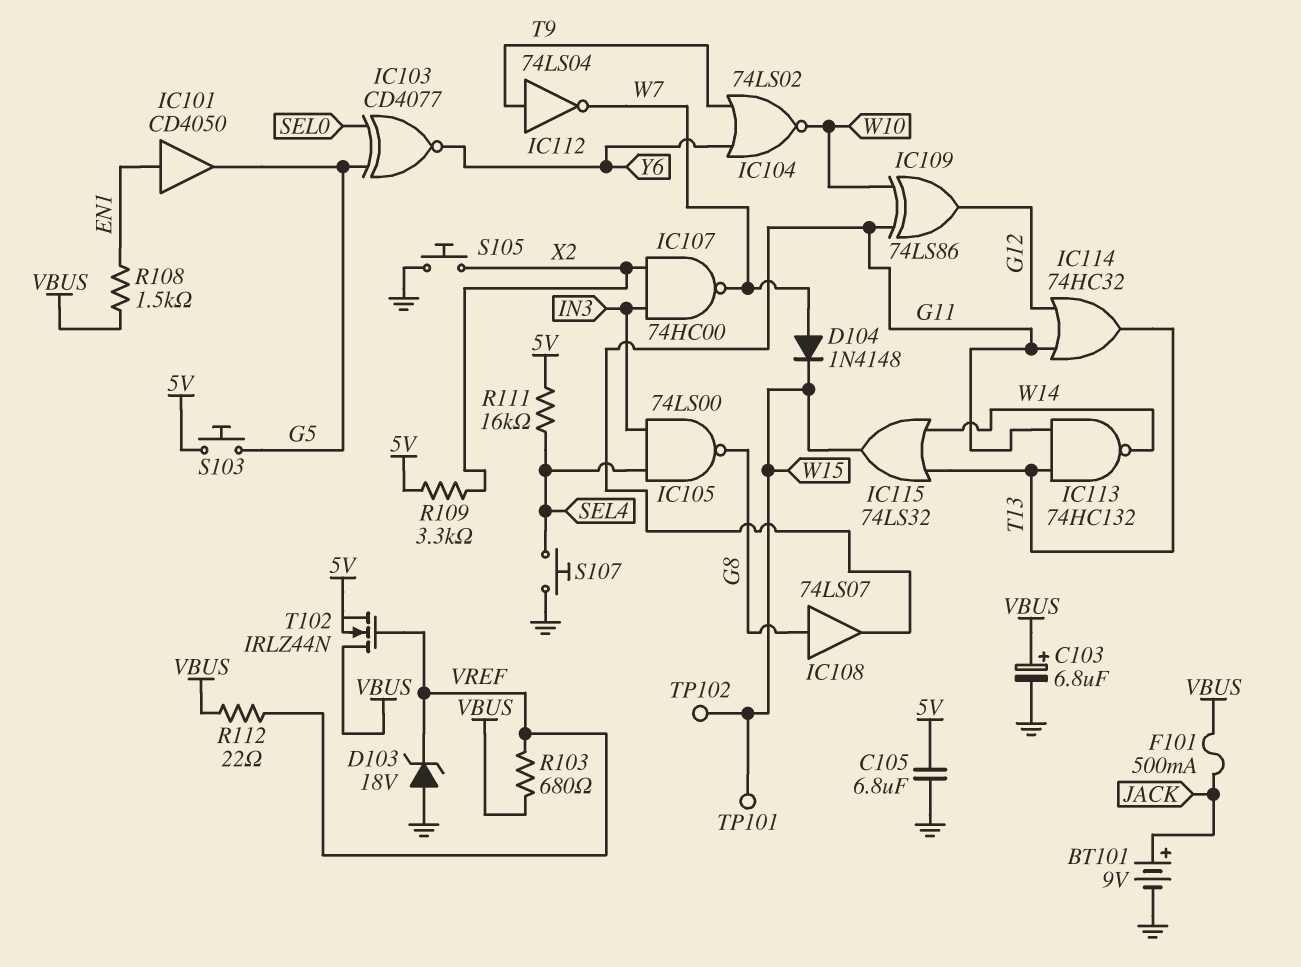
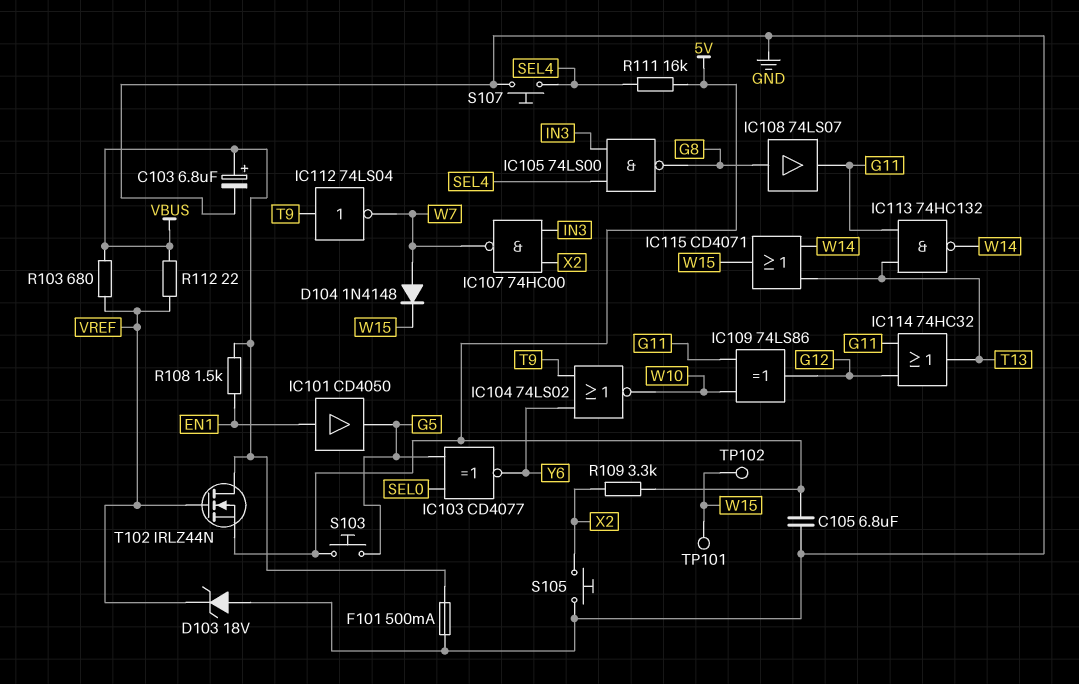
BT101: 9V (plus JACK, minus GND) -> none
F101: 500mA (JACK, VBUS) -> 500mA (GND, VBUS)
IC115: OR 74LS32 (in T13, in W14, out W15) -> OR CD4071 (in T13, in W14, out W15)

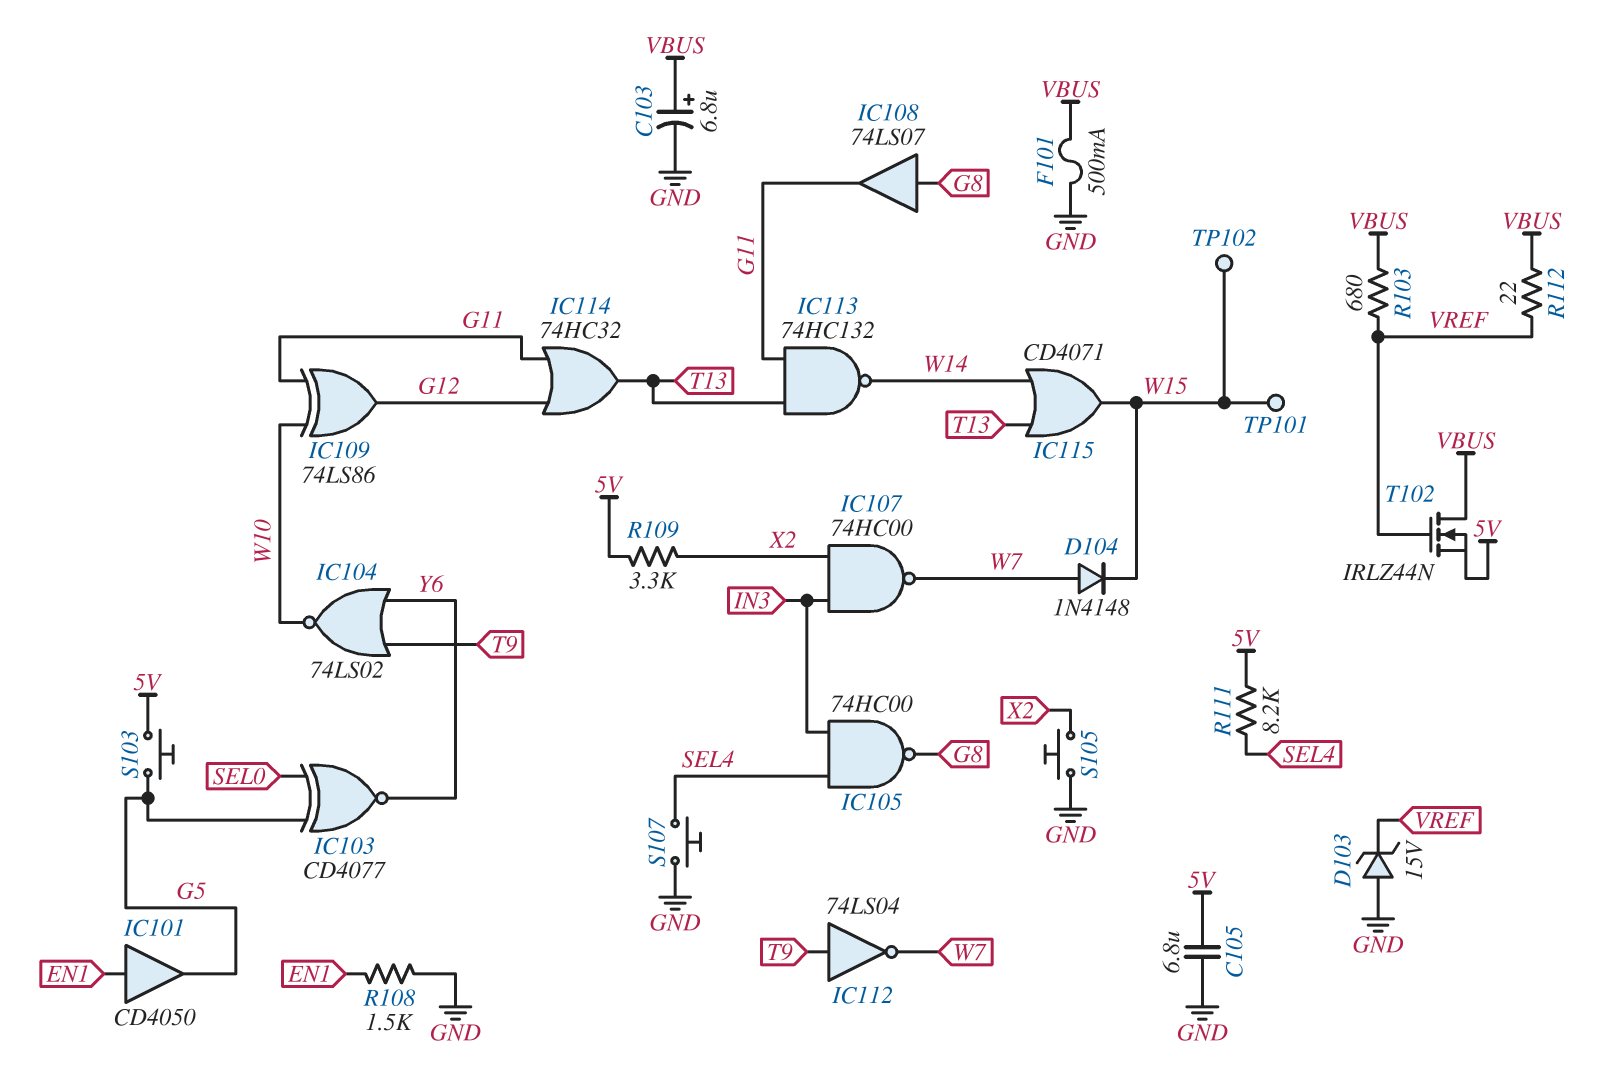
D103: zener 18V (A GND, K VREF) -> zener 15V (A GND, K VREF)
IC105: NAND 74LS00 (in IN3, in SEL4, out G8) -> NAND 74HC00 (in IN3, in SEL4, out G8)
R108: 1.5k (EN1, VBUS) -> 1.5k (EN1, GND)
R111: 16k (5V, SEL4) -> 8.2k (5V, SEL4)

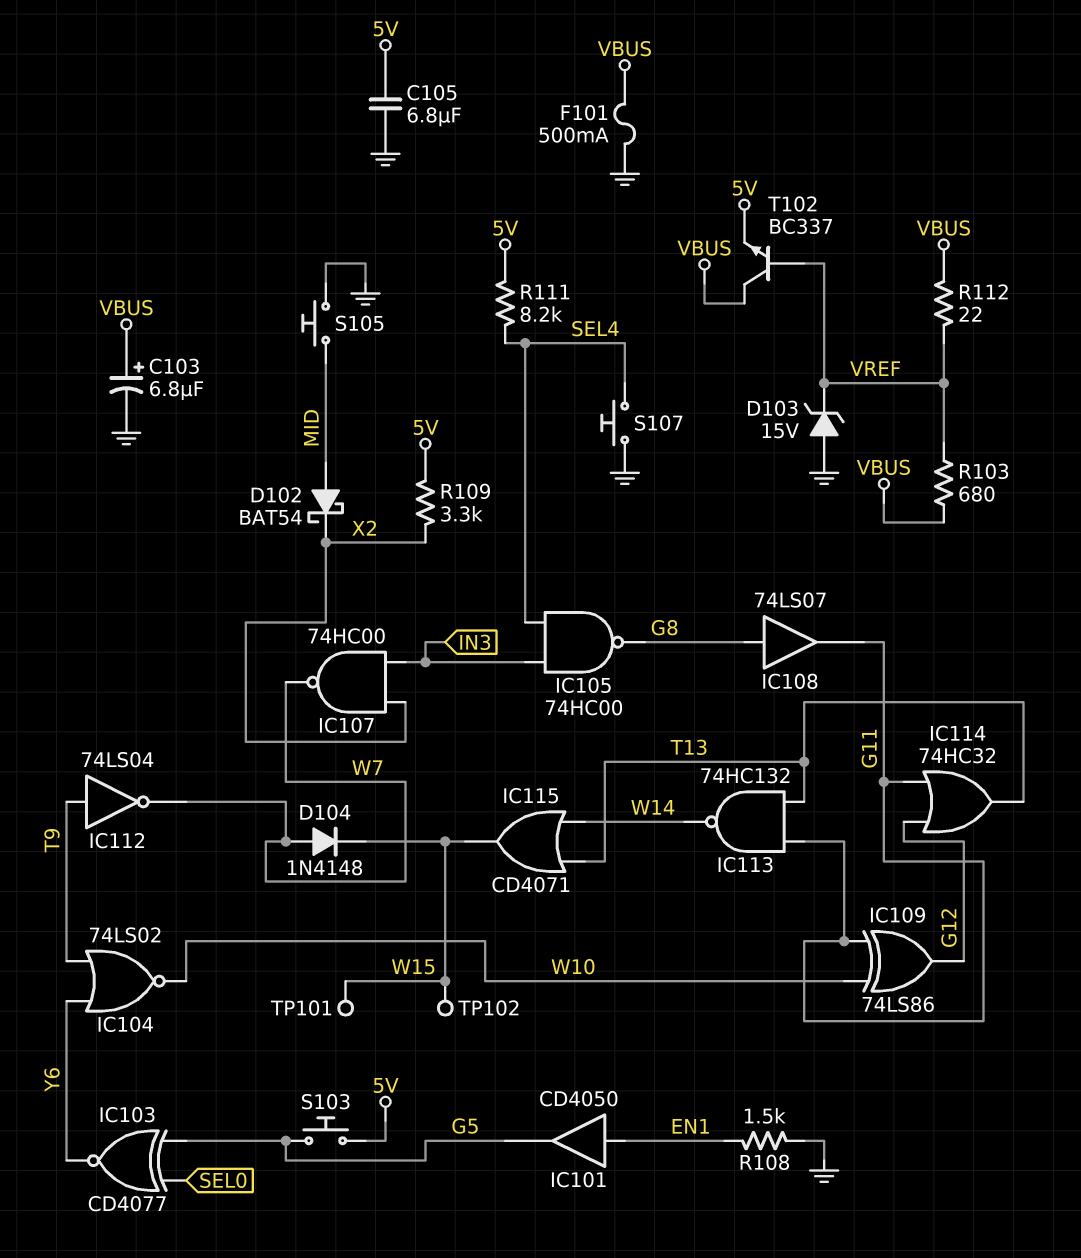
D102: none -> schottky BAT54 (A MID, K X2)
S105: button (GND, X2) -> button (GND, MID)
T102: NMOS IRLZ44N (G VREF, D VBUS, S 5V) -> NPN BC337 (B VREF, C VBUS, E 5V)

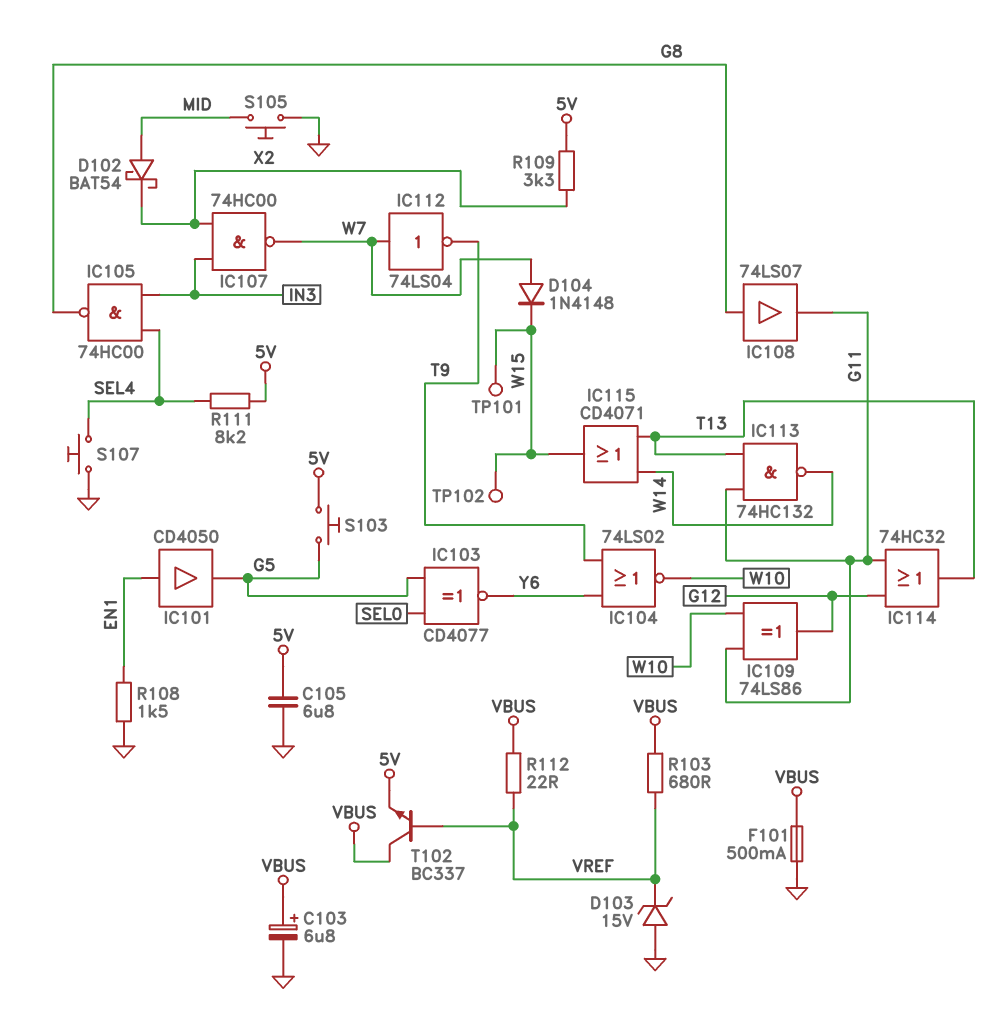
IC112: NOT 74LS04 (in T9, out W7) -> NOT 74LS04 (in W7, out T9)

